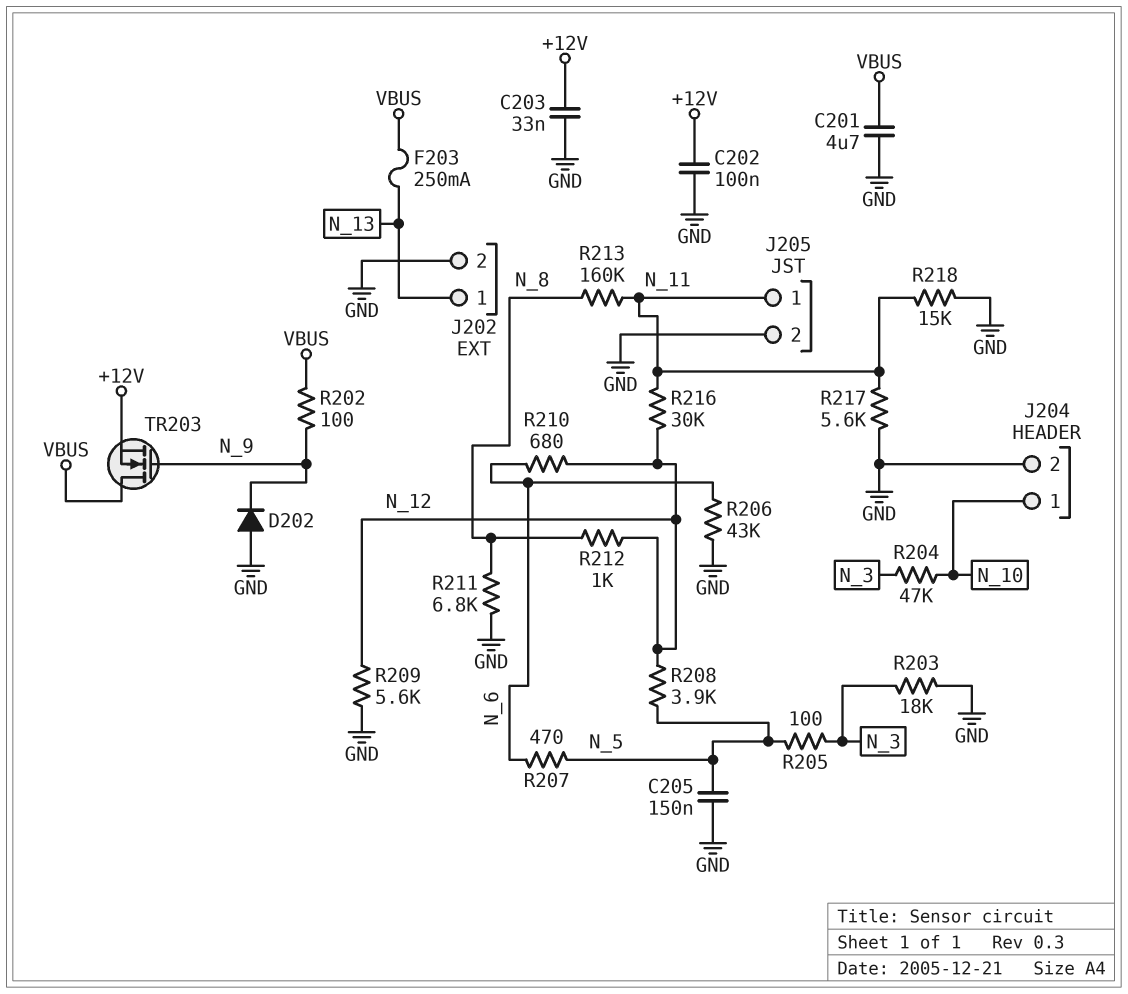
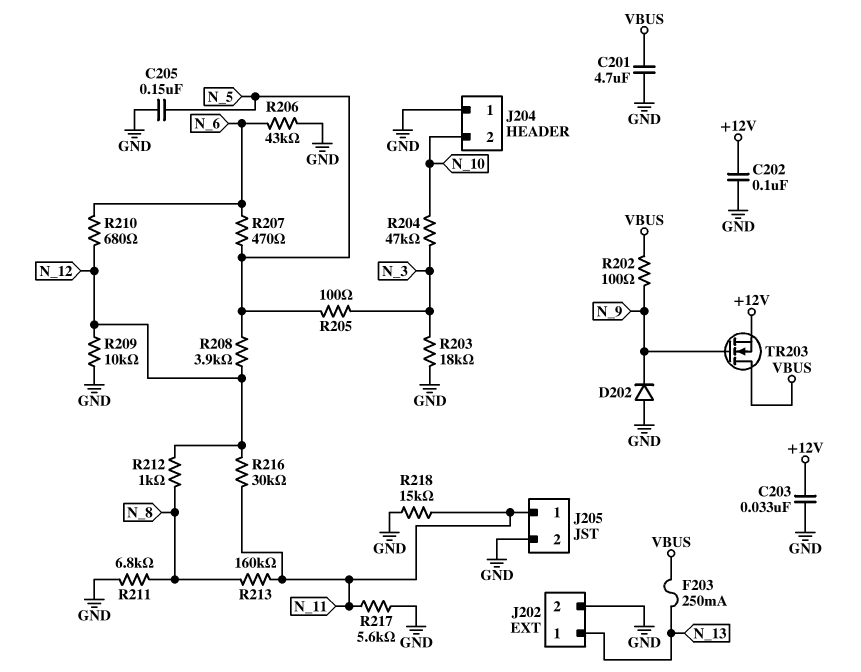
J204 pin 1: N_10 -> GND
J204 pin 2: GND -> N_10
R209: 5.6k (GND, N_12) -> 10k (GND, N_12)

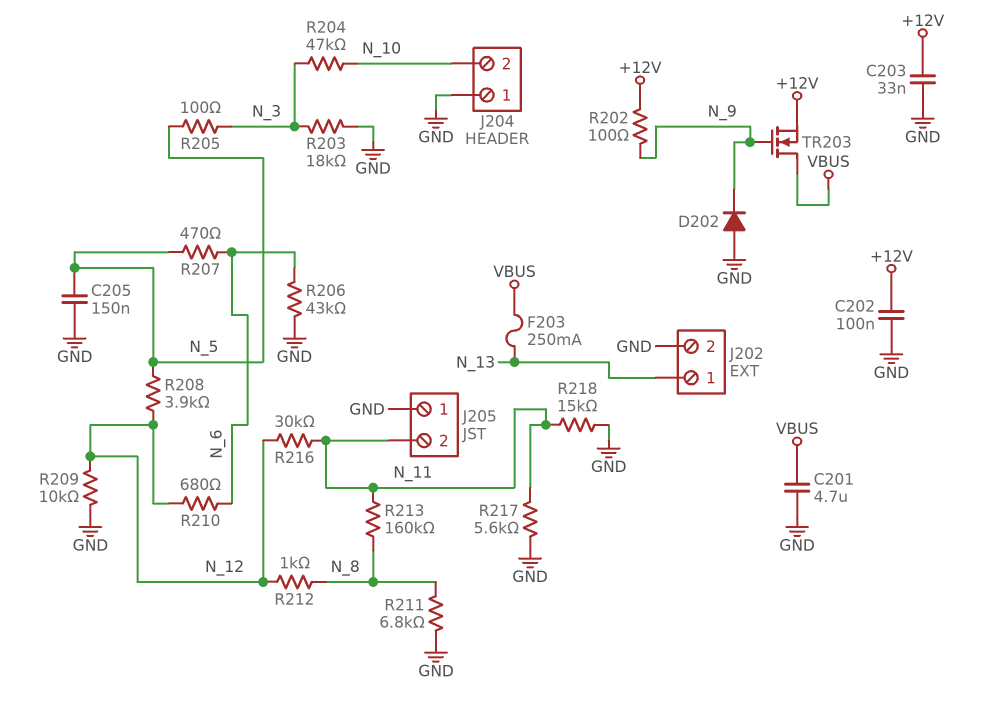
J205 pin 1: N_11 -> GND
J205 pin 2: GND -> N_11
R202: 100 (N_9, VBUS) -> 100 (+12V, N_9)

